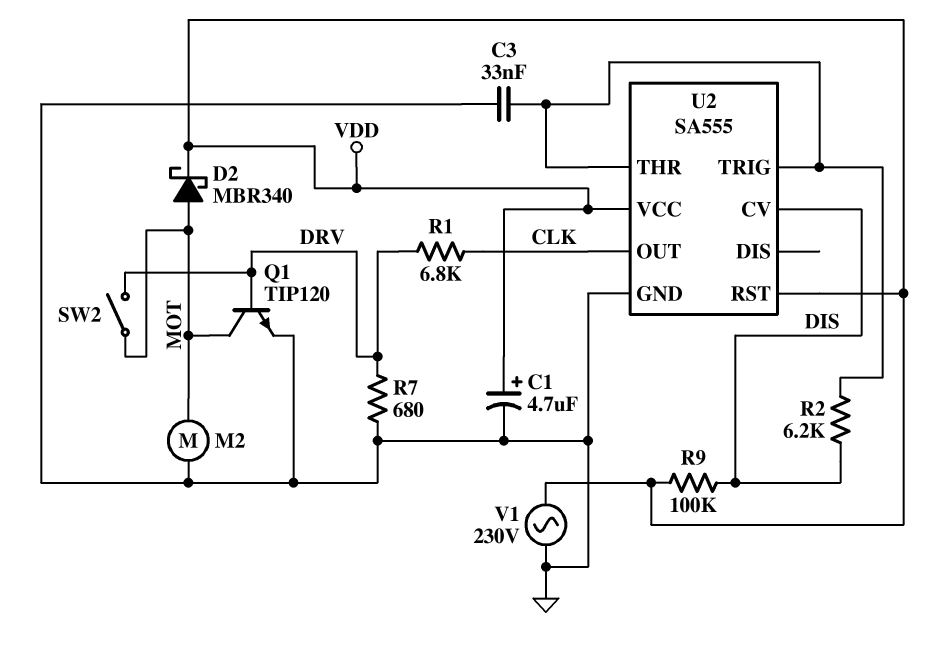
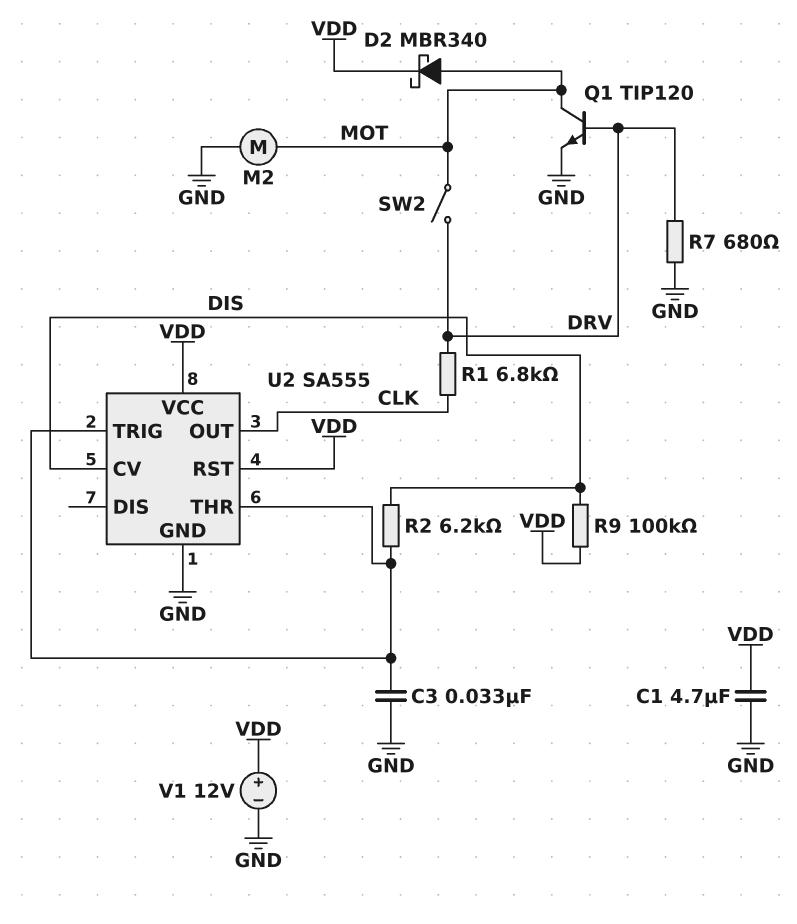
C1: 4.7uF (plus VDD, minus GND) -> 4.7uF (GND, VDD)
V1: AC 230V (GND, VDD) -> 12V (plus VDD, minus GND)

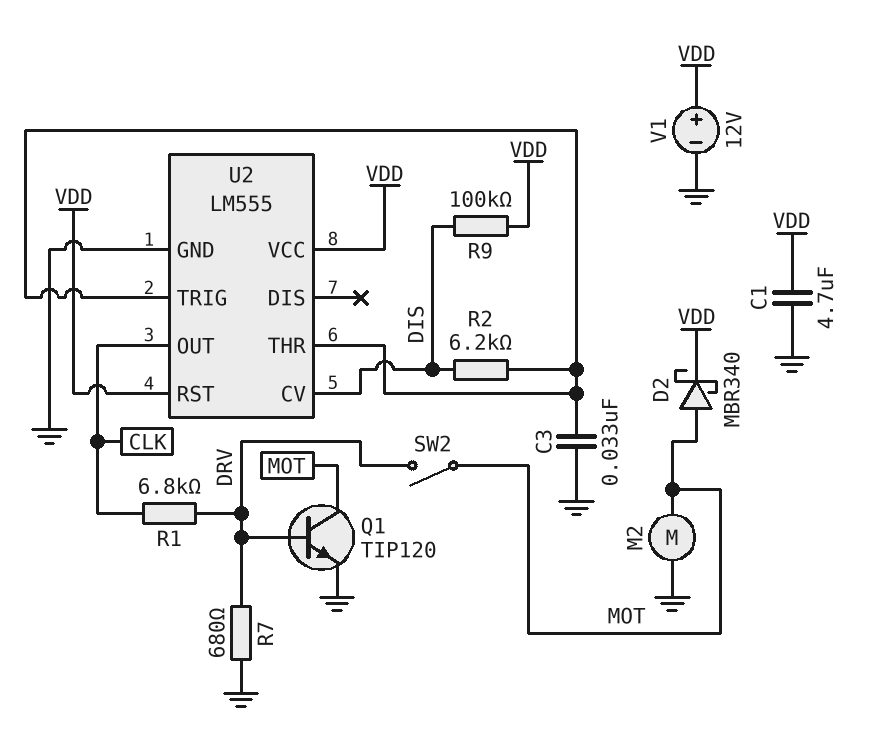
U2: SA555 -> LM555

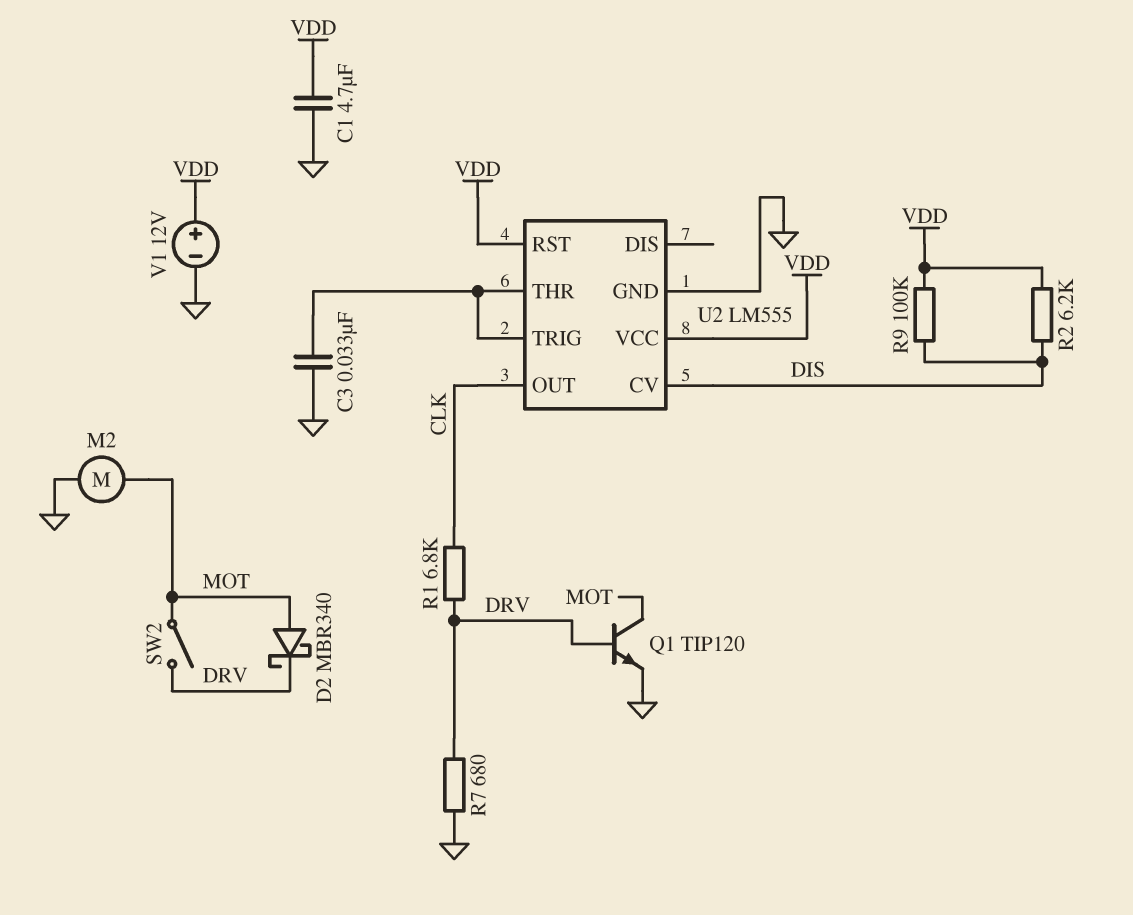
D2: schottky MBR340 (A MOT, K VDD) -> schottky MBR340 (A MOT, K DRV)
R2: 6.2k (DIS, U2/THR) -> 6.2k (DIS, VDD)

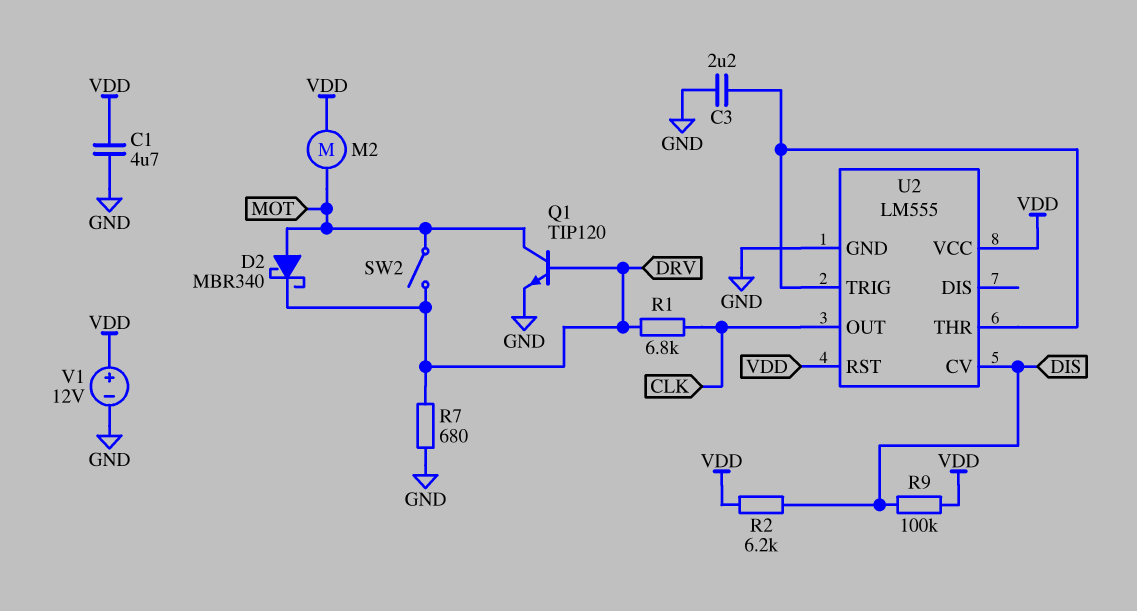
C3: 33nF (GND, U2/THR) -> 2.2uF (GND, U2/THR)
M2: motor (GND, MOT) -> motor (MOT, VDD)

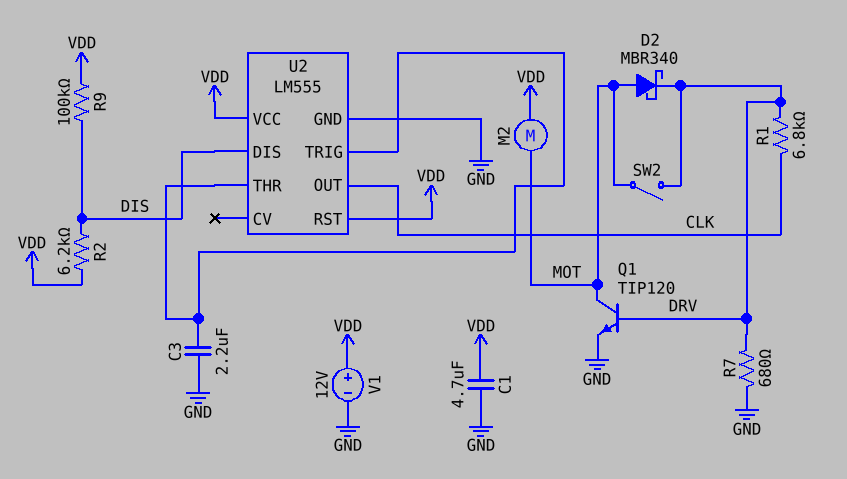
U2 pin CV: DIS -> none
U2 pin DIS: none -> DIS

